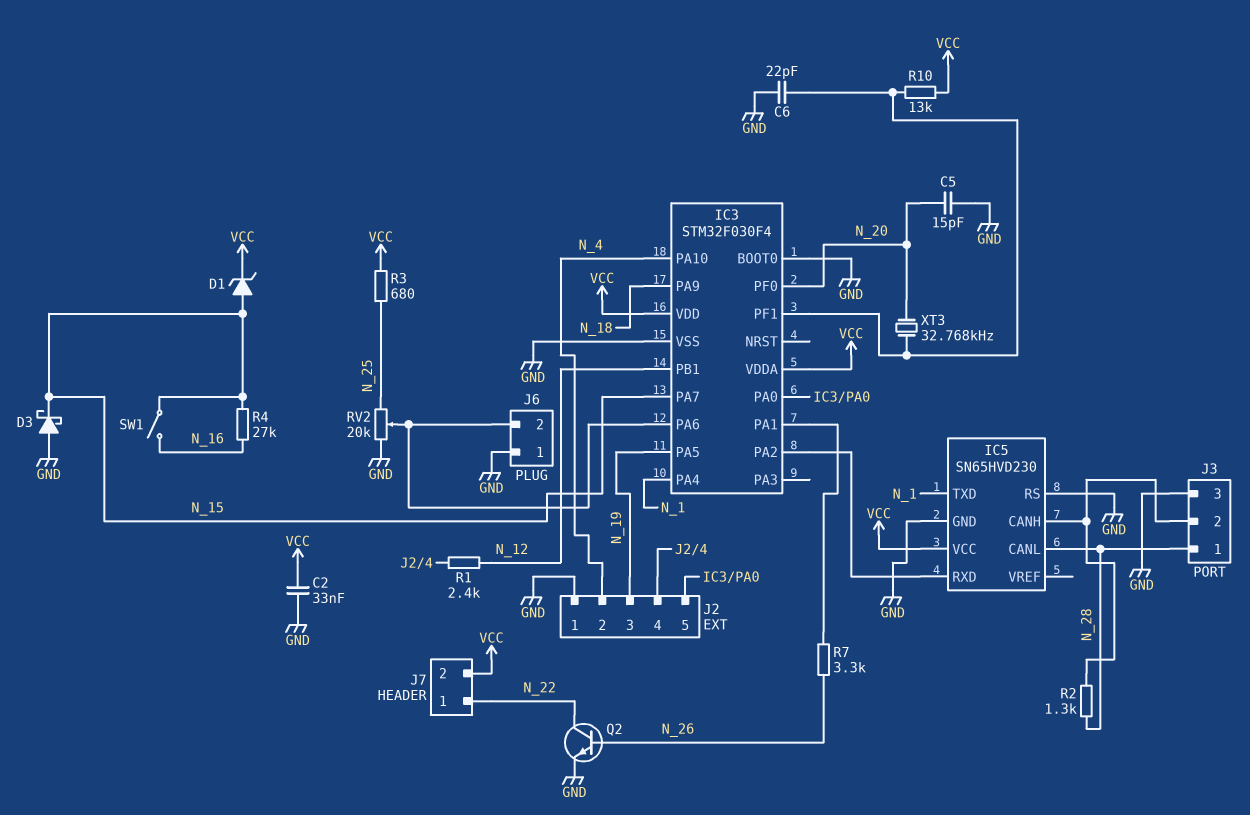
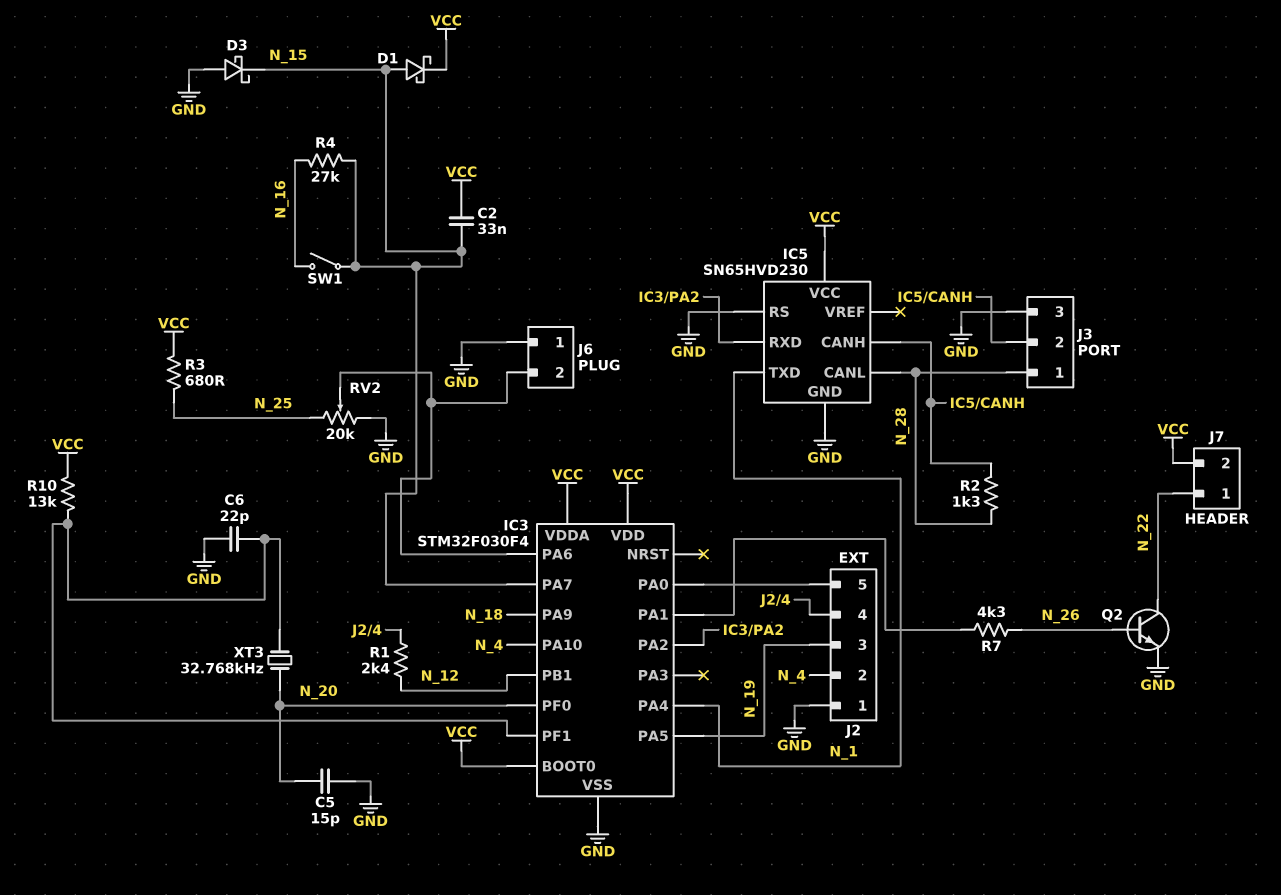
C2: 33nF (GND, VCC) -> 33nF (N_15, VCC)
D1: zener (A N_15, K VCC) -> schottky (A N_15, K VCC)
IC3 pin BOOT0: GND -> VCC
R7: 3.3k (IC3/PA1, N_26) -> 4.3k (IC3/PA1, N_26)

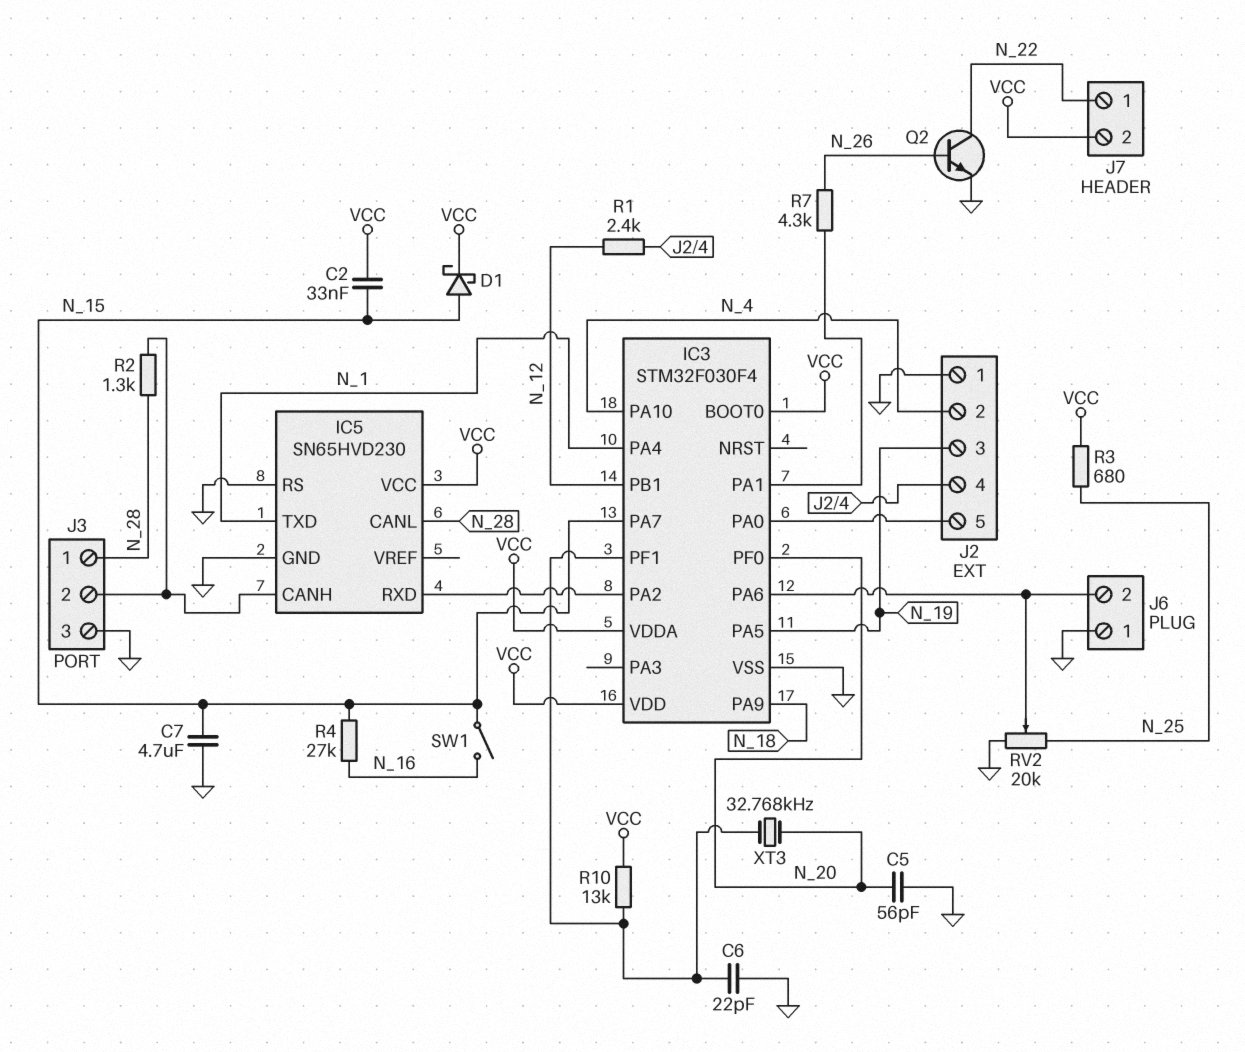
C5: 15pF (GND, N_20) -> 56pF (GND, N_20)
C7: none -> 4.7uF (GND, N_15)
D3: schottky (A GND, K N_15) -> none

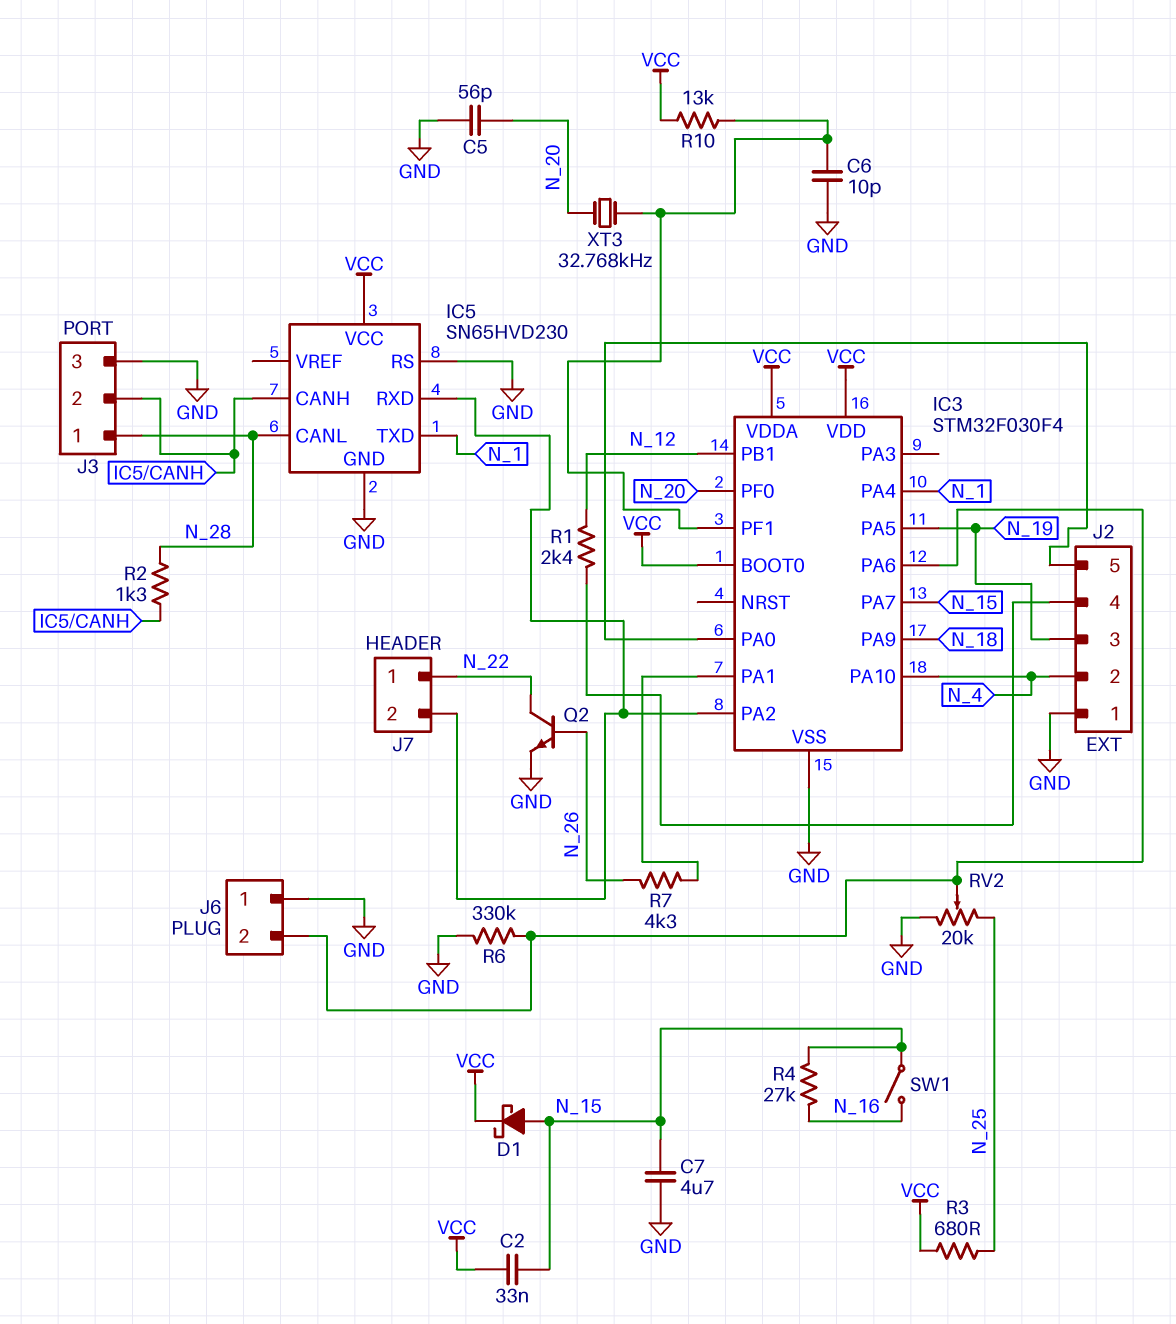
C6: 22pF (GND, IC3/PF1) -> 10pF (GND, IC3/PF1)
J7 pin 2: VCC -> IC3/PA2
R6: none -> 330k (GND, IC3/PA6)

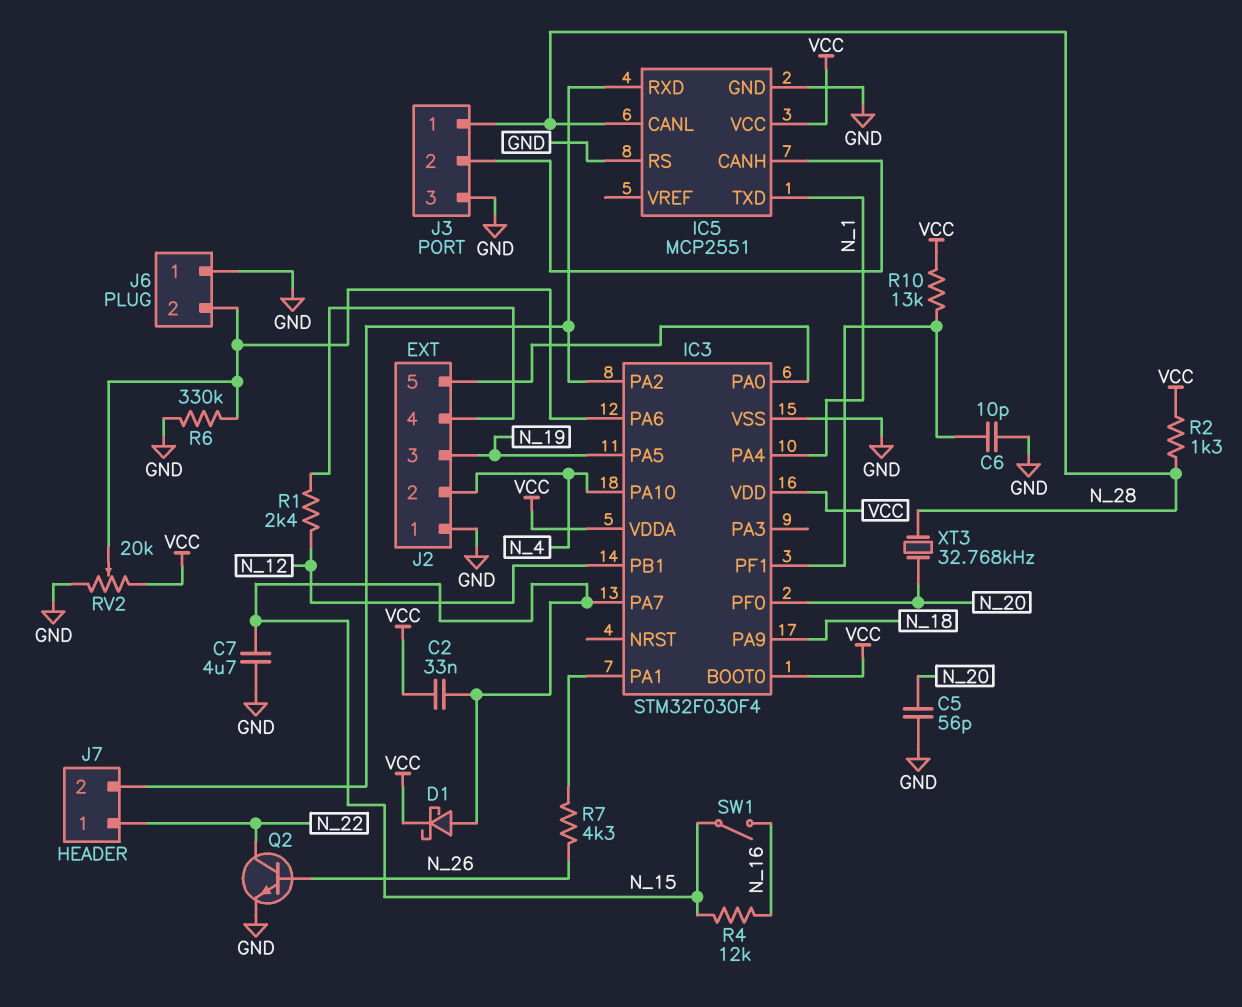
IC5: SN65HVD230 -> MCP2551
R2: 1.3k (IC5/CANH, N_28) -> 1.3k (N_28, VCC)
R3: 680 (N_25, VCC) -> none
R4: 27k (N_15, N_16) -> 12k (N_15, N_16)
RV2: 20k (GND, N_25, wiper IC3/PA6) -> 20k (GND, VCC, wiper IC3/PA6)
XT3: 32.768kHz (IC3/PF1, N_20) -> 32.768kHz (N_20, N_28)

